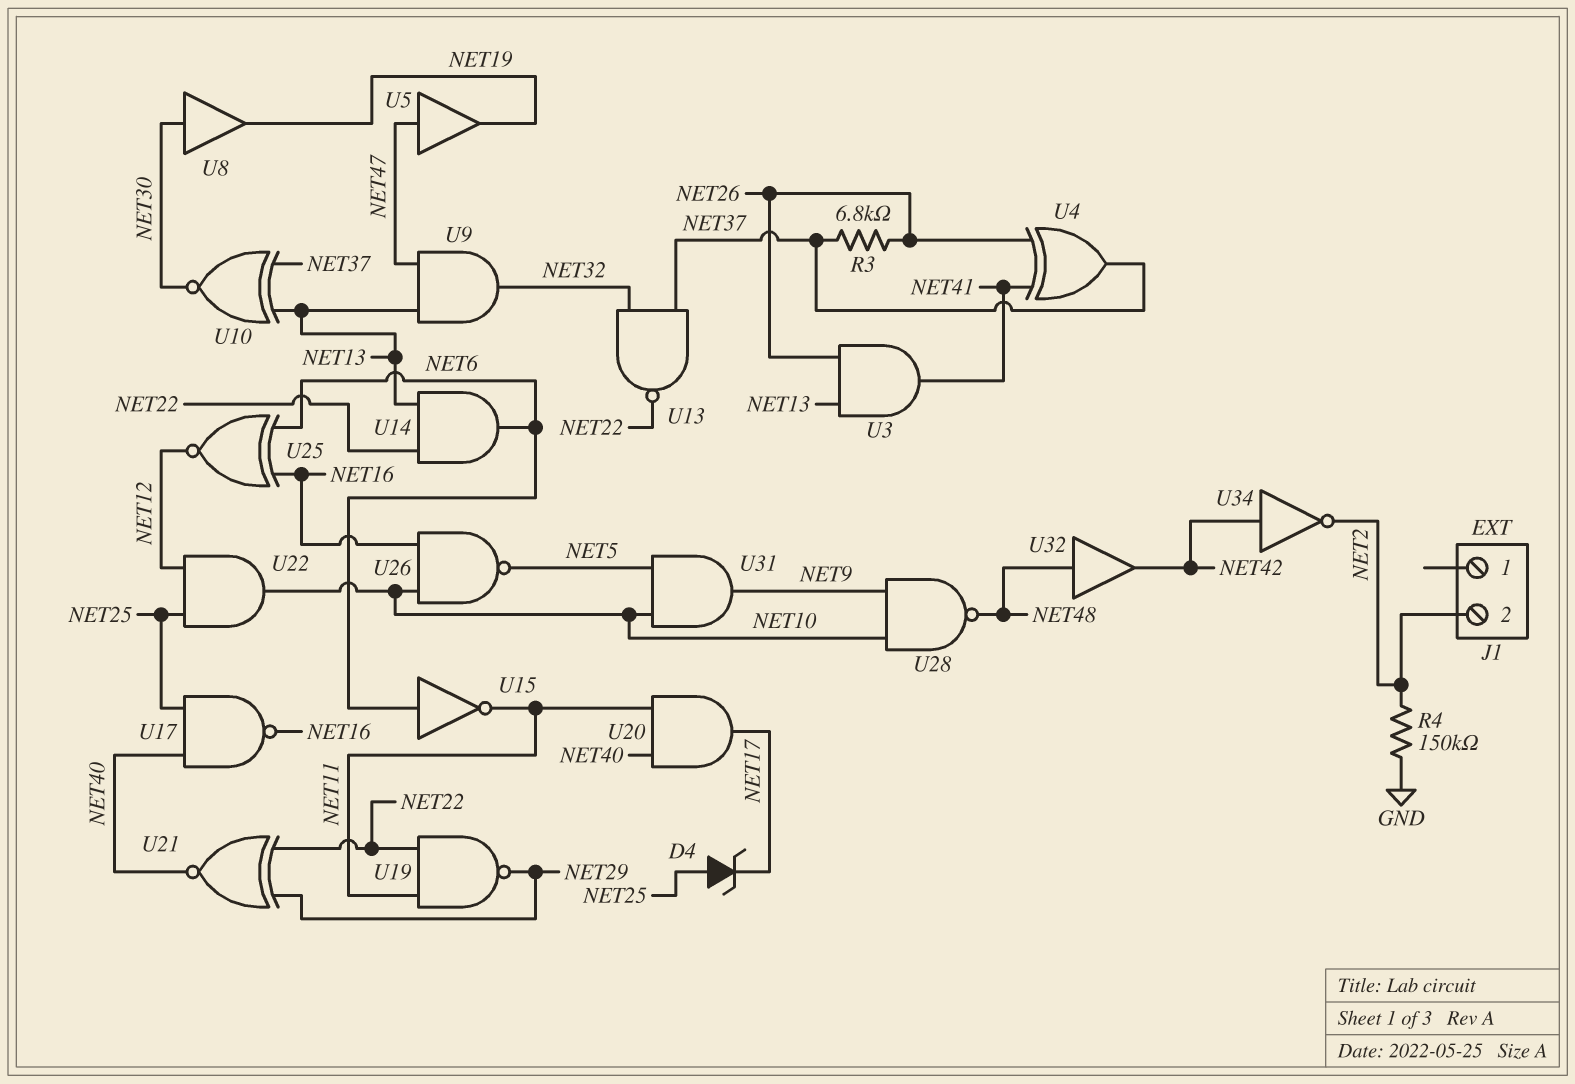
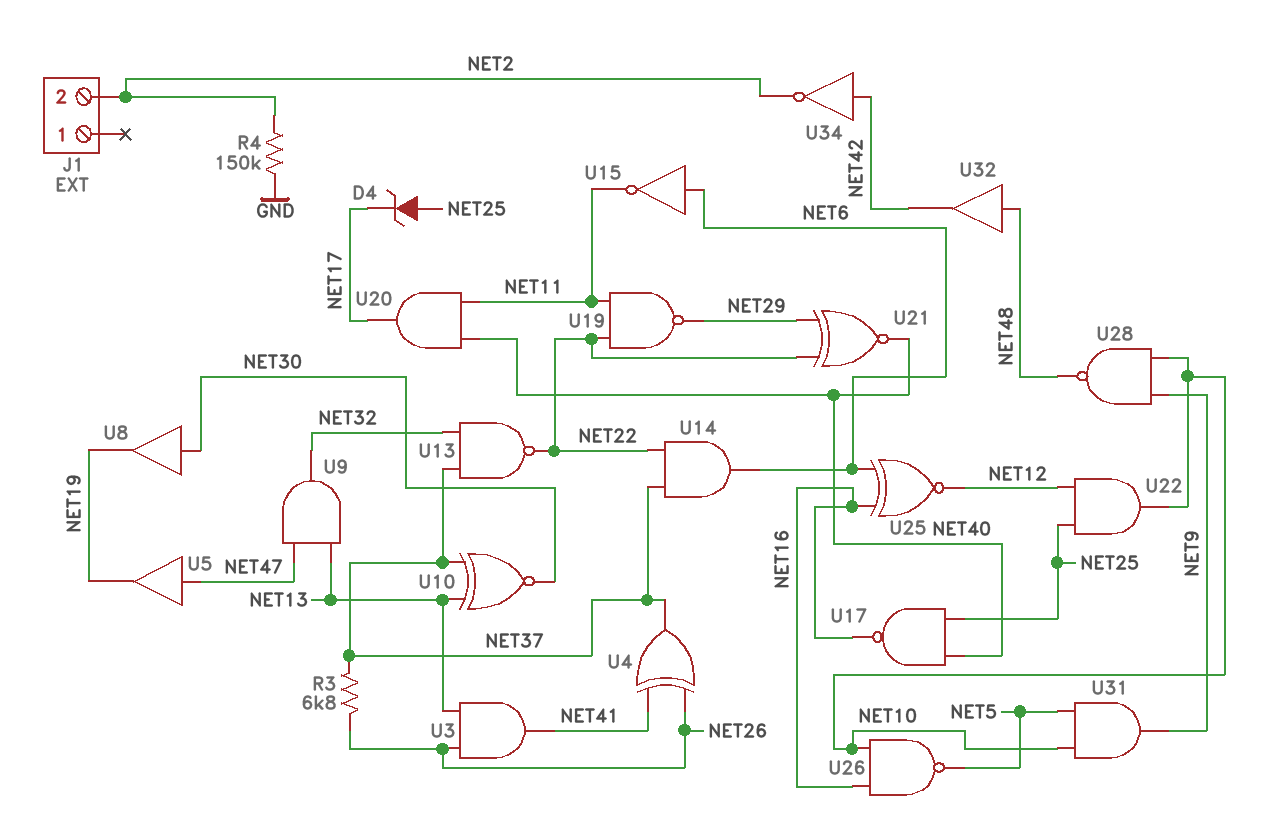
U14: AND (in NET13, in NET22, out NET6) -> AND (in NET22, in NET37, out NET6)

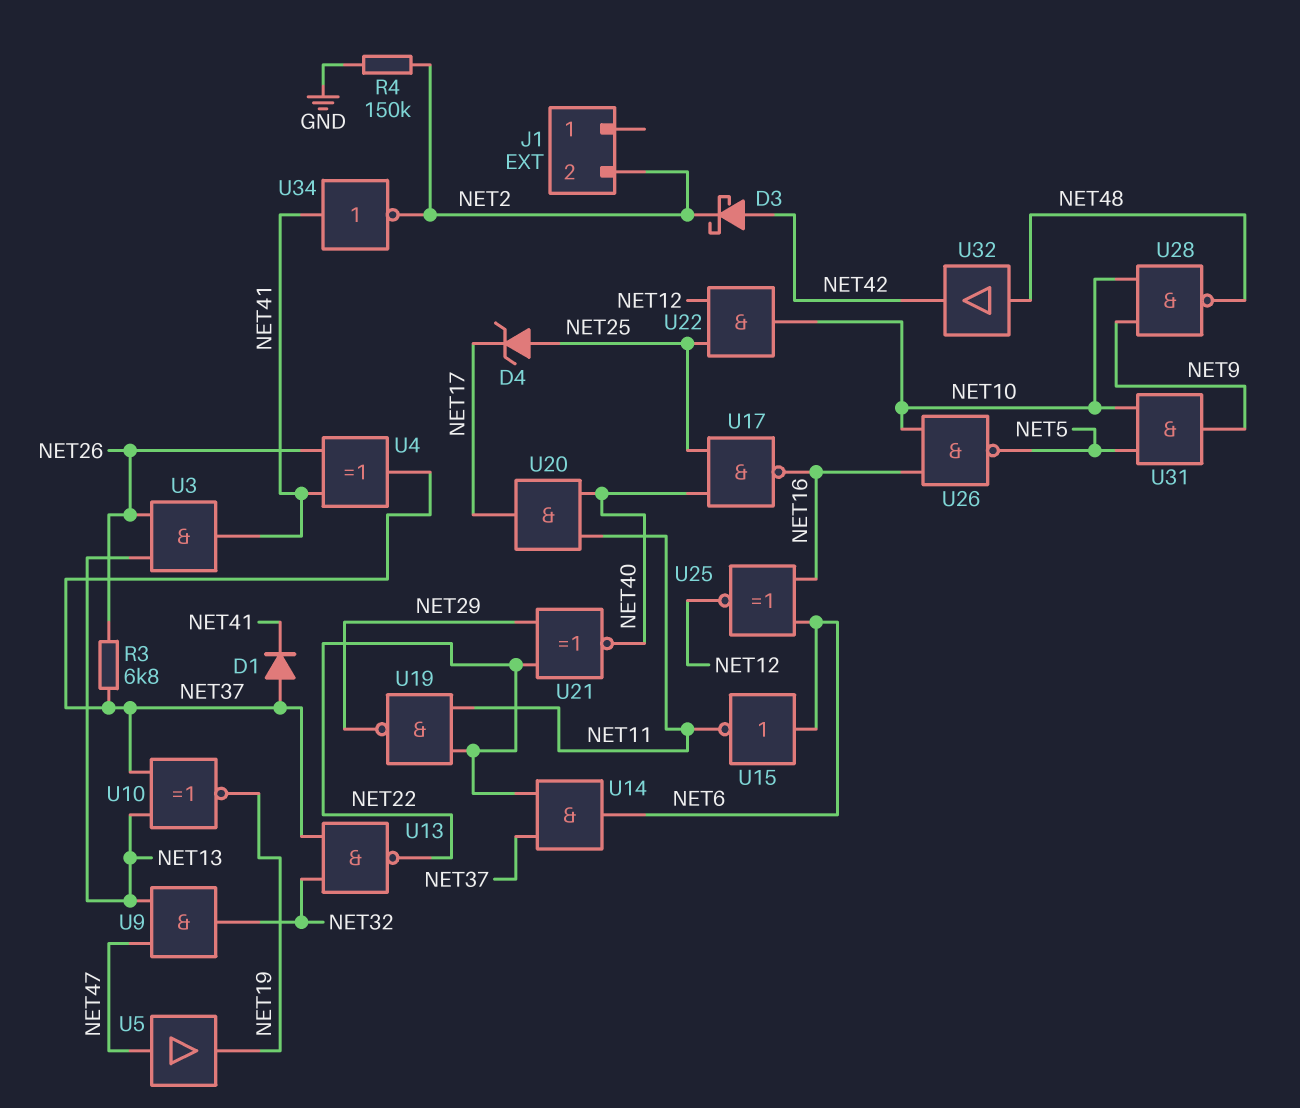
D1: none -> diode (A NET37, K NET41)
D3: none -> schottky (A NET42, K NET2)
U8: buffer (in NET30, out NET19) -> none
U10: XNOR (in NET13, in NET37, out NET30) -> XNOR (in NET13, in NET37, out NET19)
U34: NOT (in NET42, out NET2) -> NOT (in NET41, out NET2)

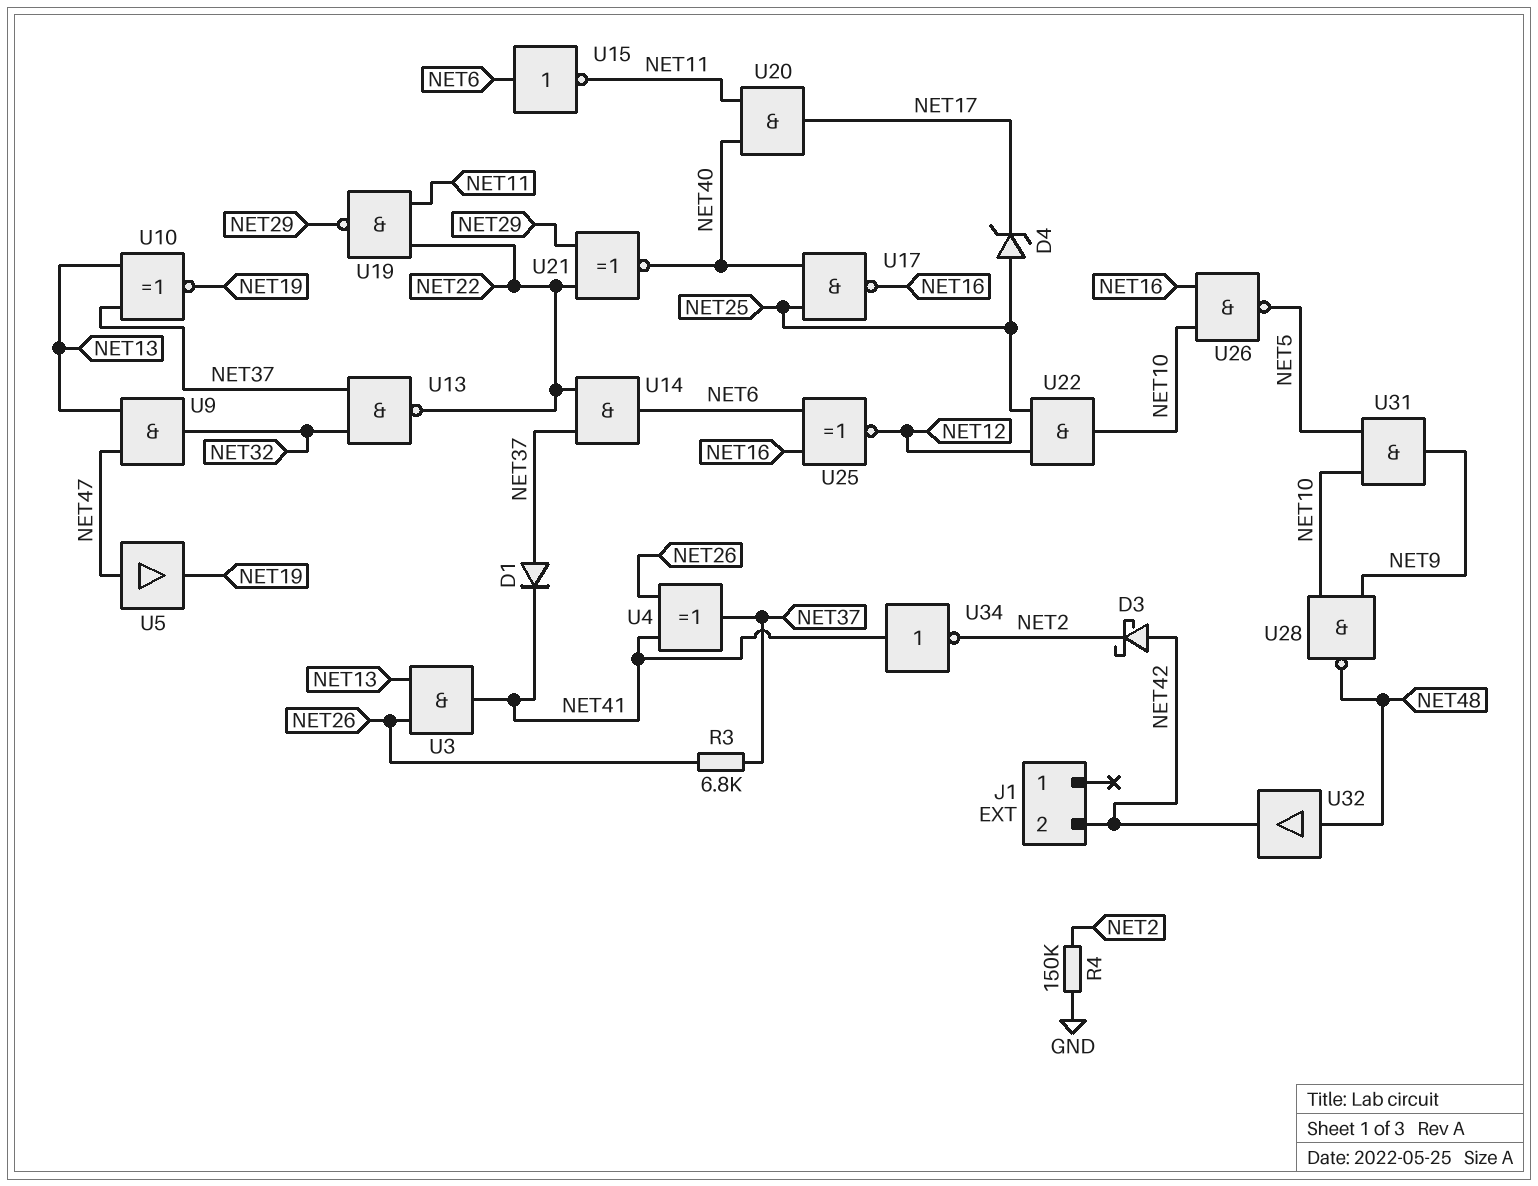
J1 pin 2: NET2 -> NET42

